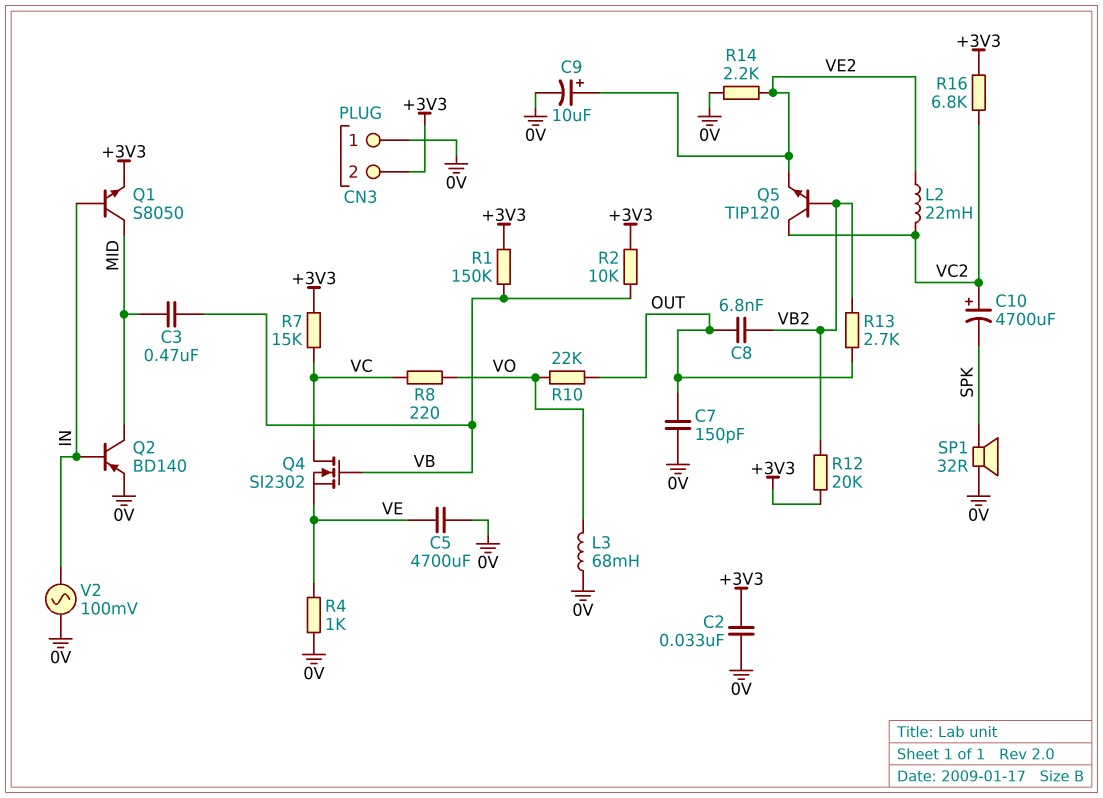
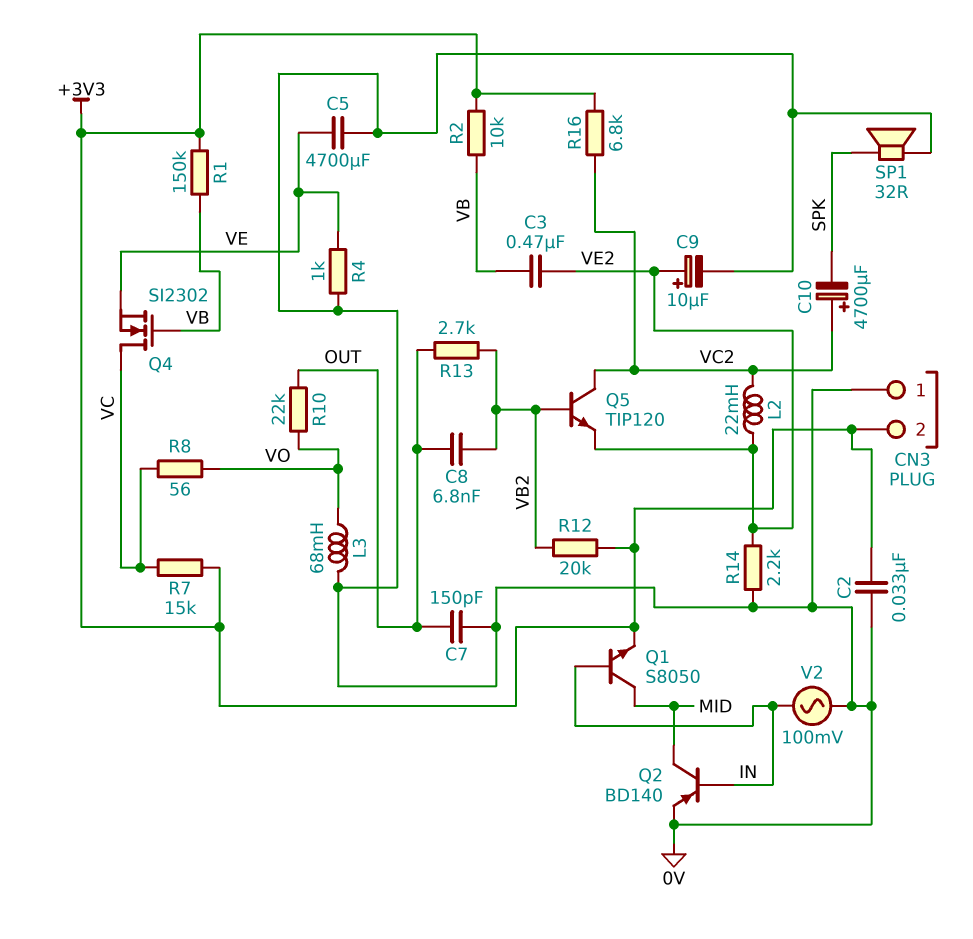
C3: 470nF (MID, VB) -> 470nF (VB, VE2)
R8: 220 (VC, VO) -> 56 (VC, VO)

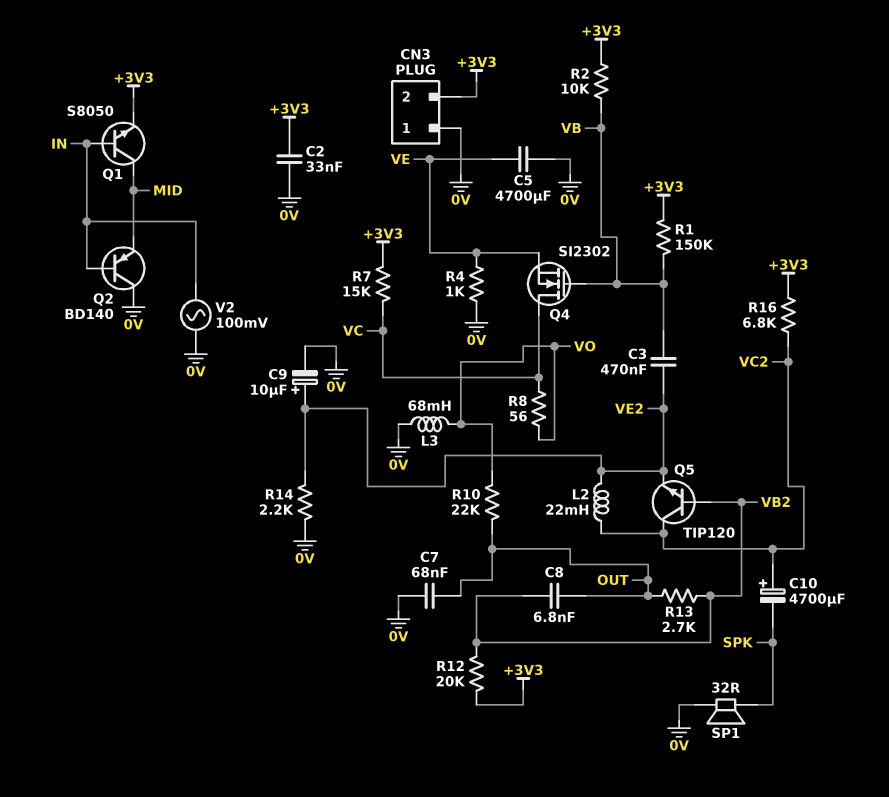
C7: 150pF (0V, OUT) -> 68nF (0V, OUT)
Q2: PNP BD140 (B IN, C MID, E 0V) -> PNP BD140 (B IN, C 0V, E MID)

